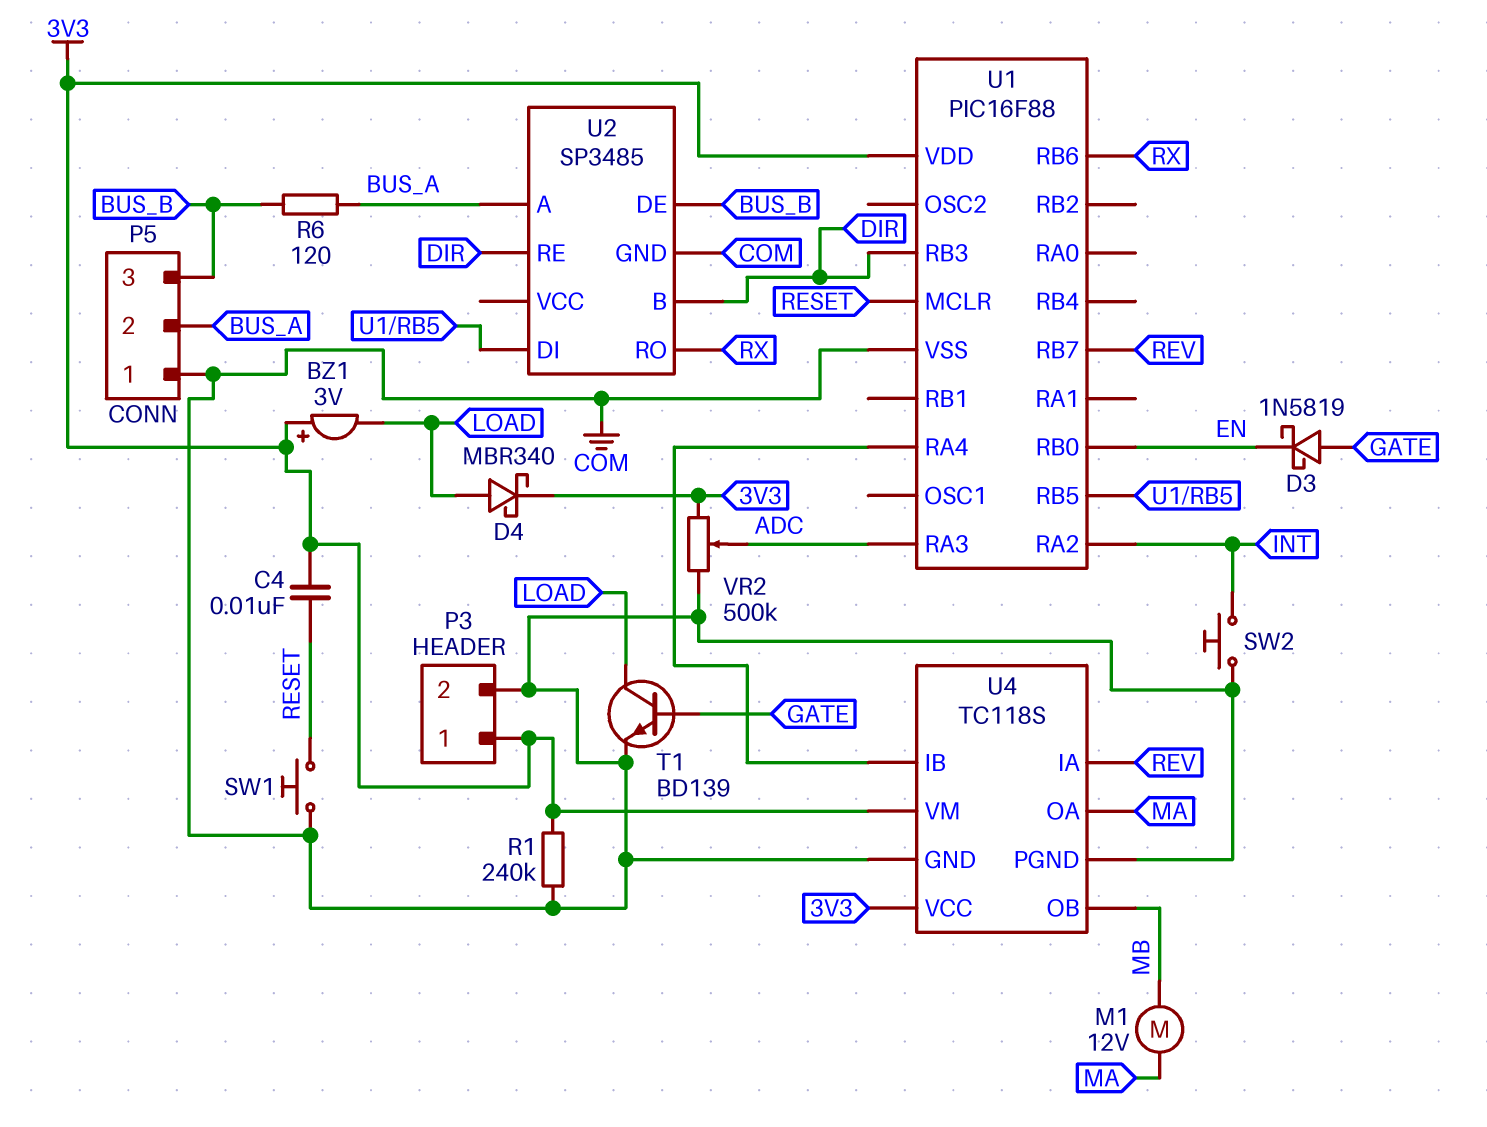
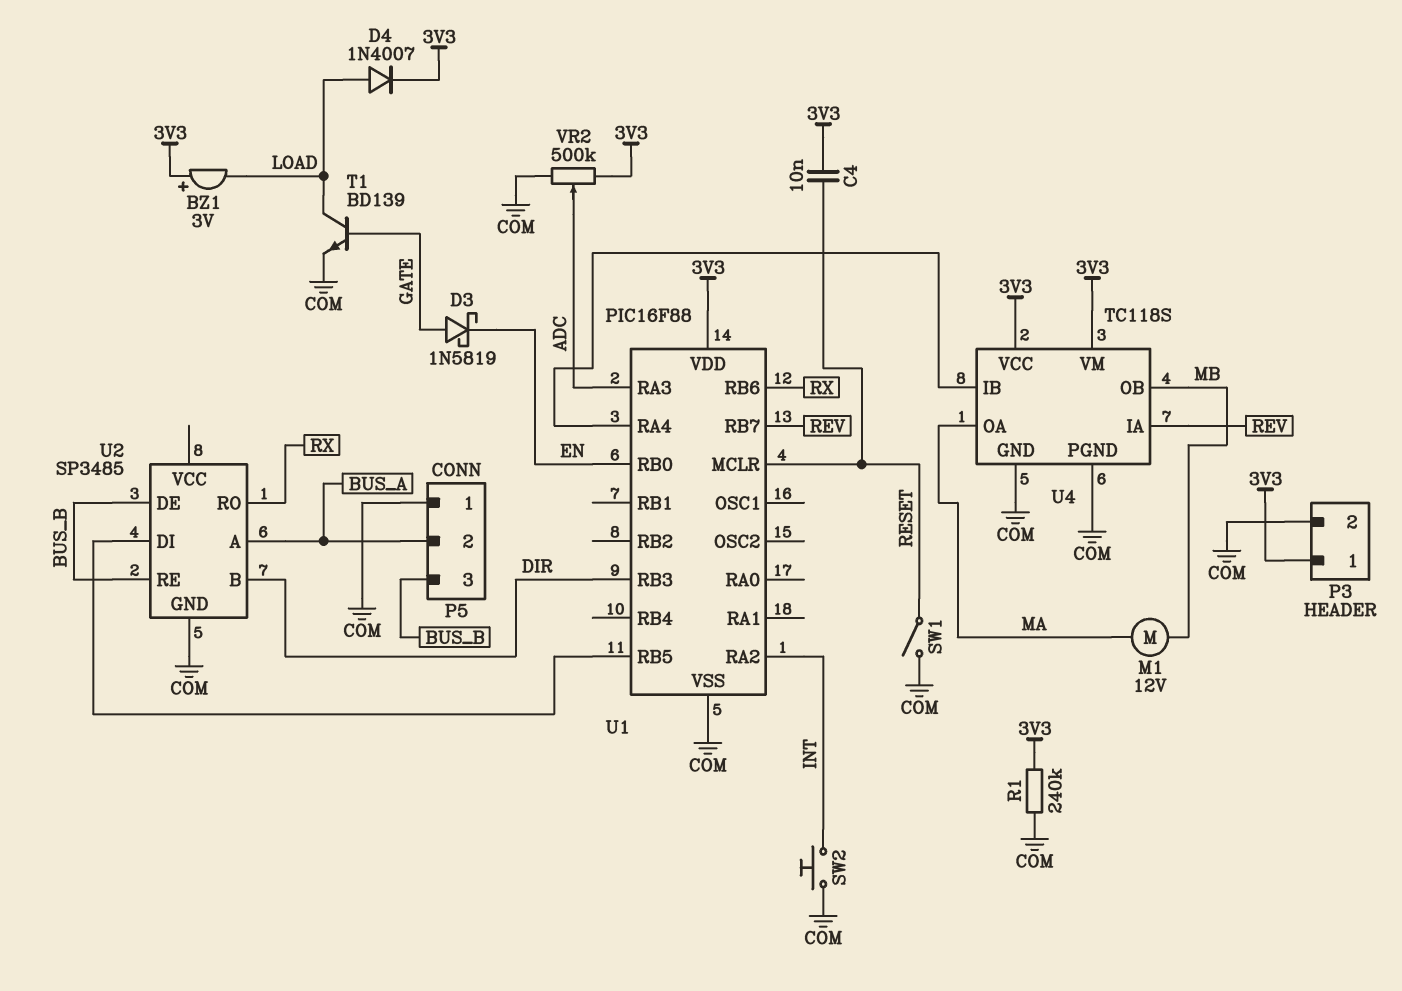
D4: schottky MBR340 (A LOAD, K 3V3) -> diode 1N4007 (A LOAD, K 3V3)
R6: 120 (BUS_A, BUS_B) -> none
SW1: button (COM, RESET) -> switch (COM, RESET)
U2 pin RE: DIR -> BUS_B

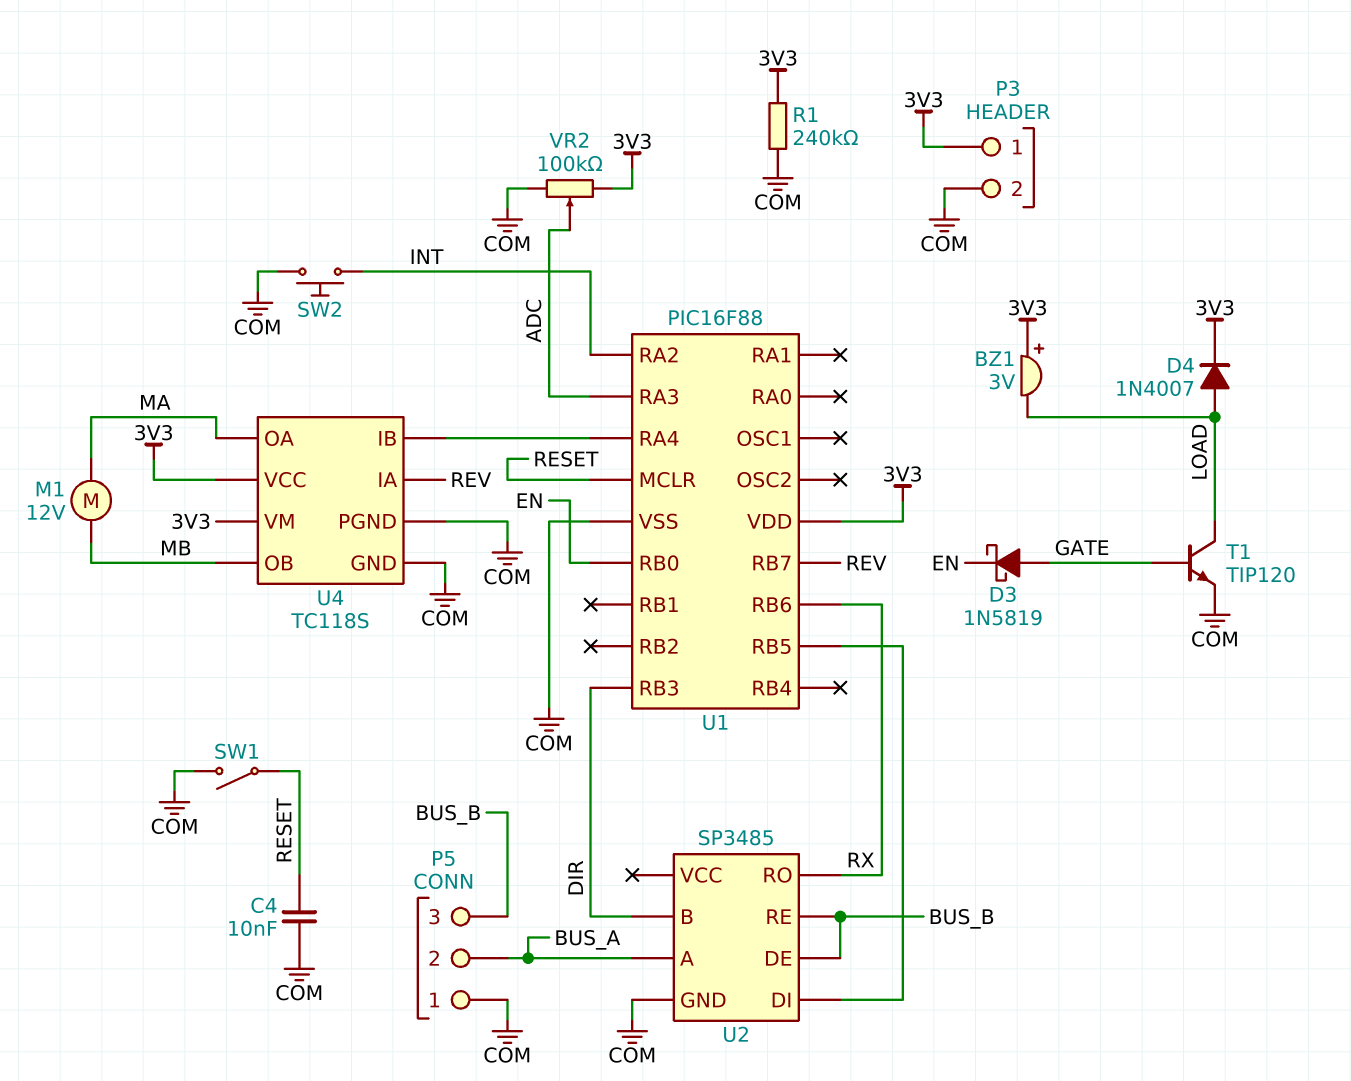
C4: 10nF (3V3, RESET) -> 10nF (COM, RESET)
T1: NPN BD139 (B GATE, C LOAD, E COM) -> NPN TIP120 (B GATE, C LOAD, E COM)
VR2: 500k (3V3, COM, wiper ADC) -> 100k (3V3, COM, wiper ADC)

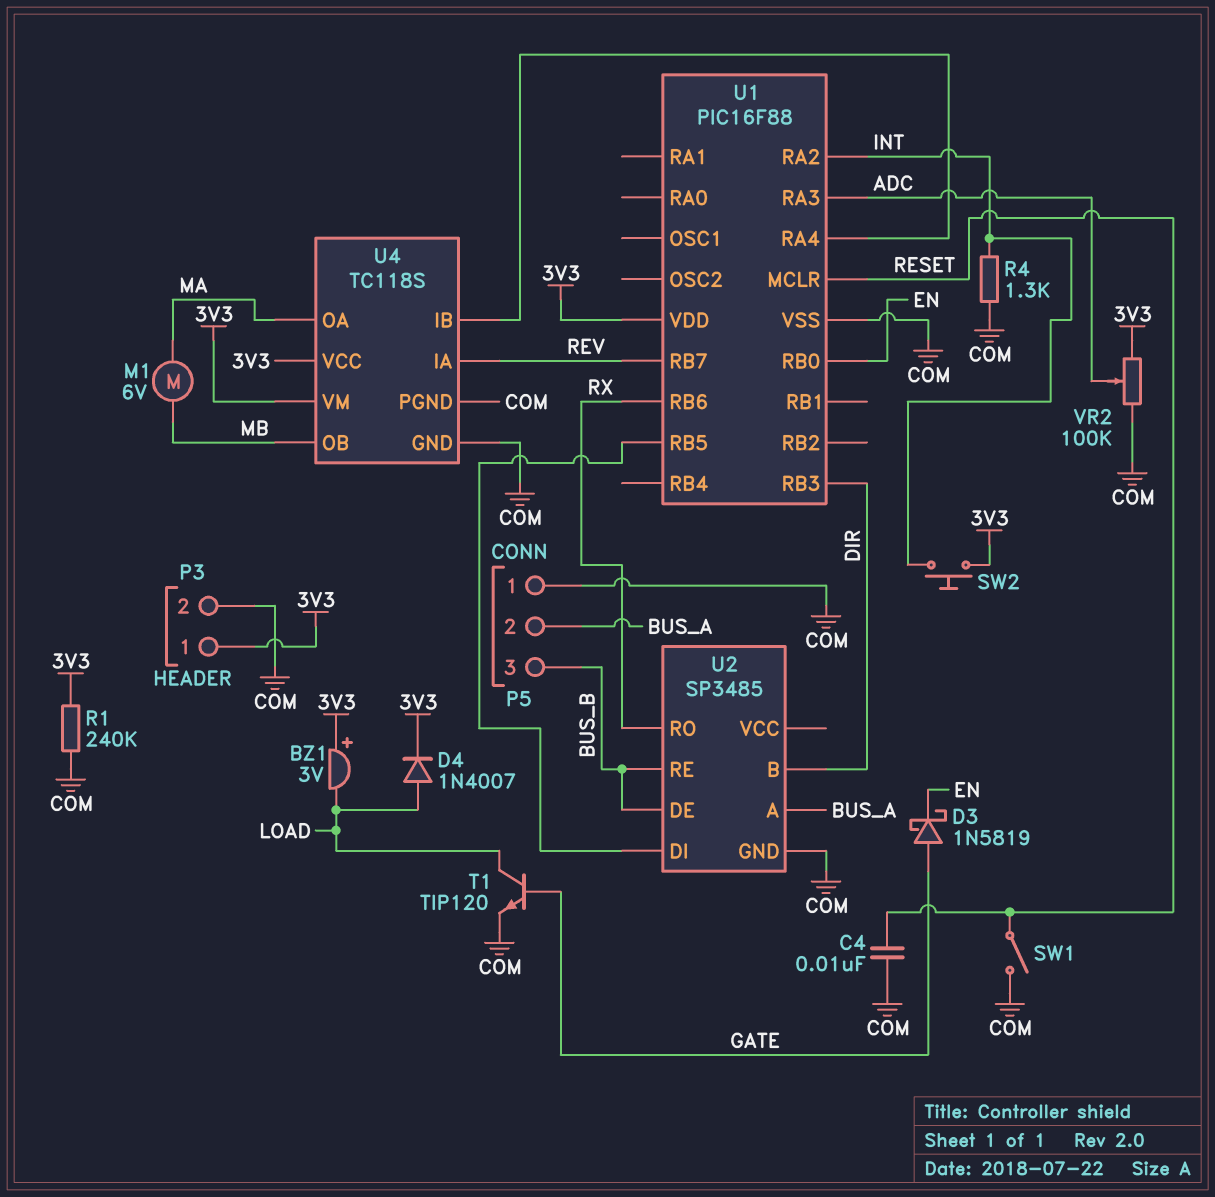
M1: motor 12V (MA, MB) -> motor 6V (MA, MB)
R4: none -> 1.3k (COM, INT)
SW2: button (COM, INT) -> button (3V3, INT)

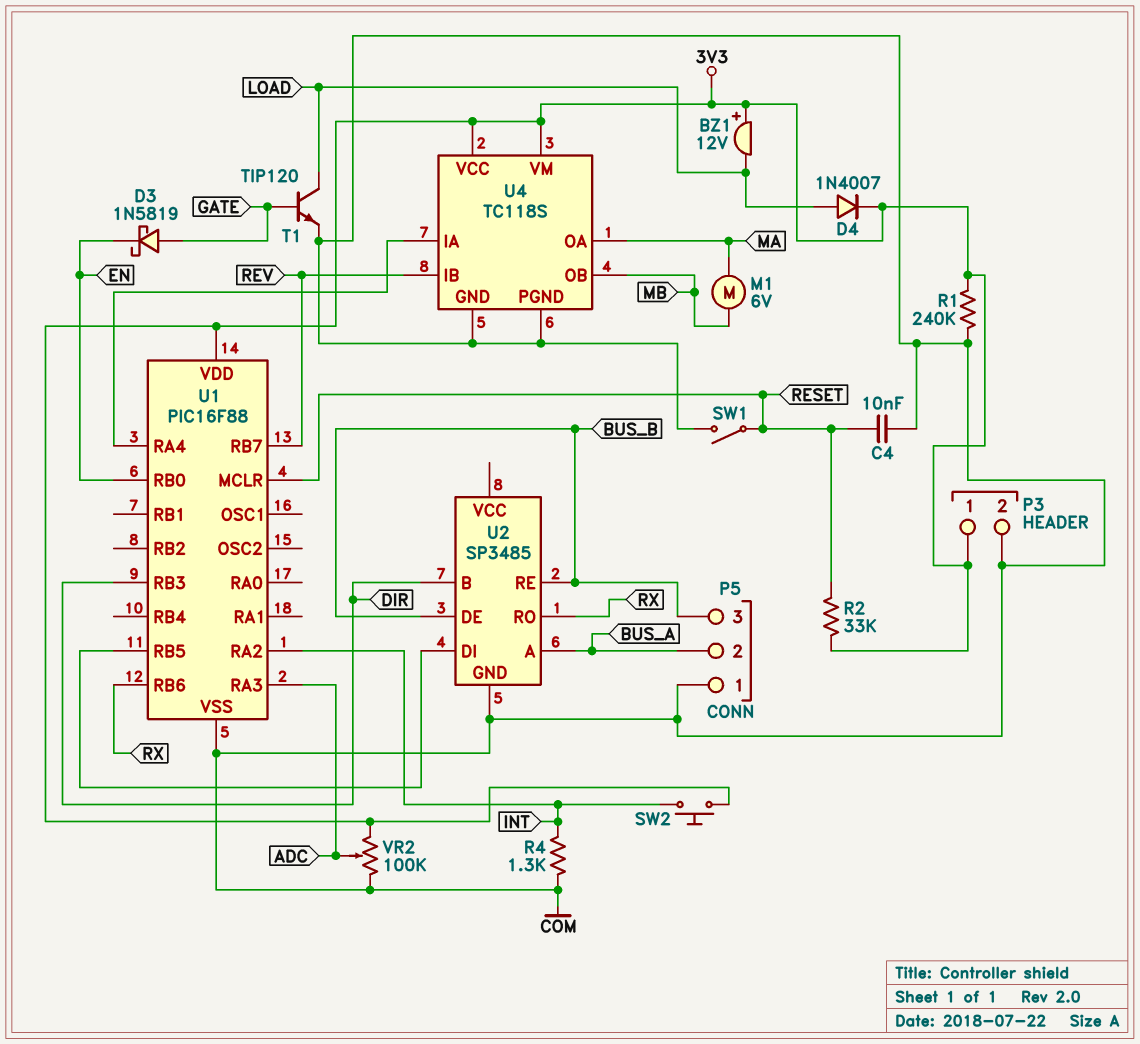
BZ1: buzzer 3V (plus 3V3, minus LOAD) -> buzzer 12V (plus 3V3, minus LOAD)
R2: none -> 33k (3V3, RESET)
U4 pin IA: REV -> U1/RA4
U4 pin IB: U1/RA4 -> REV

